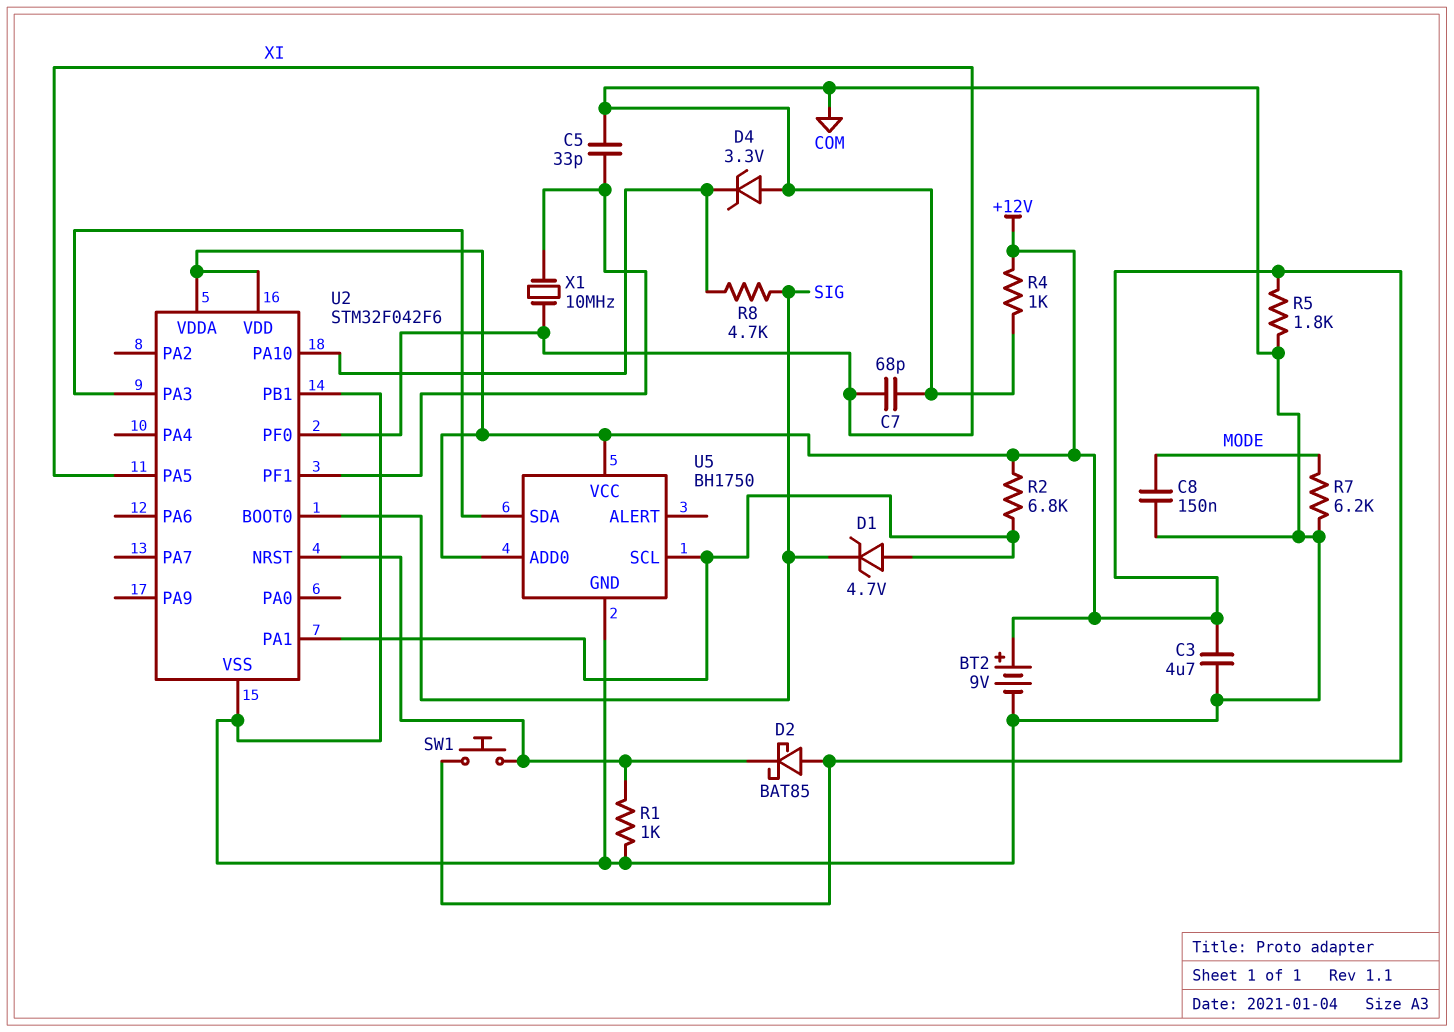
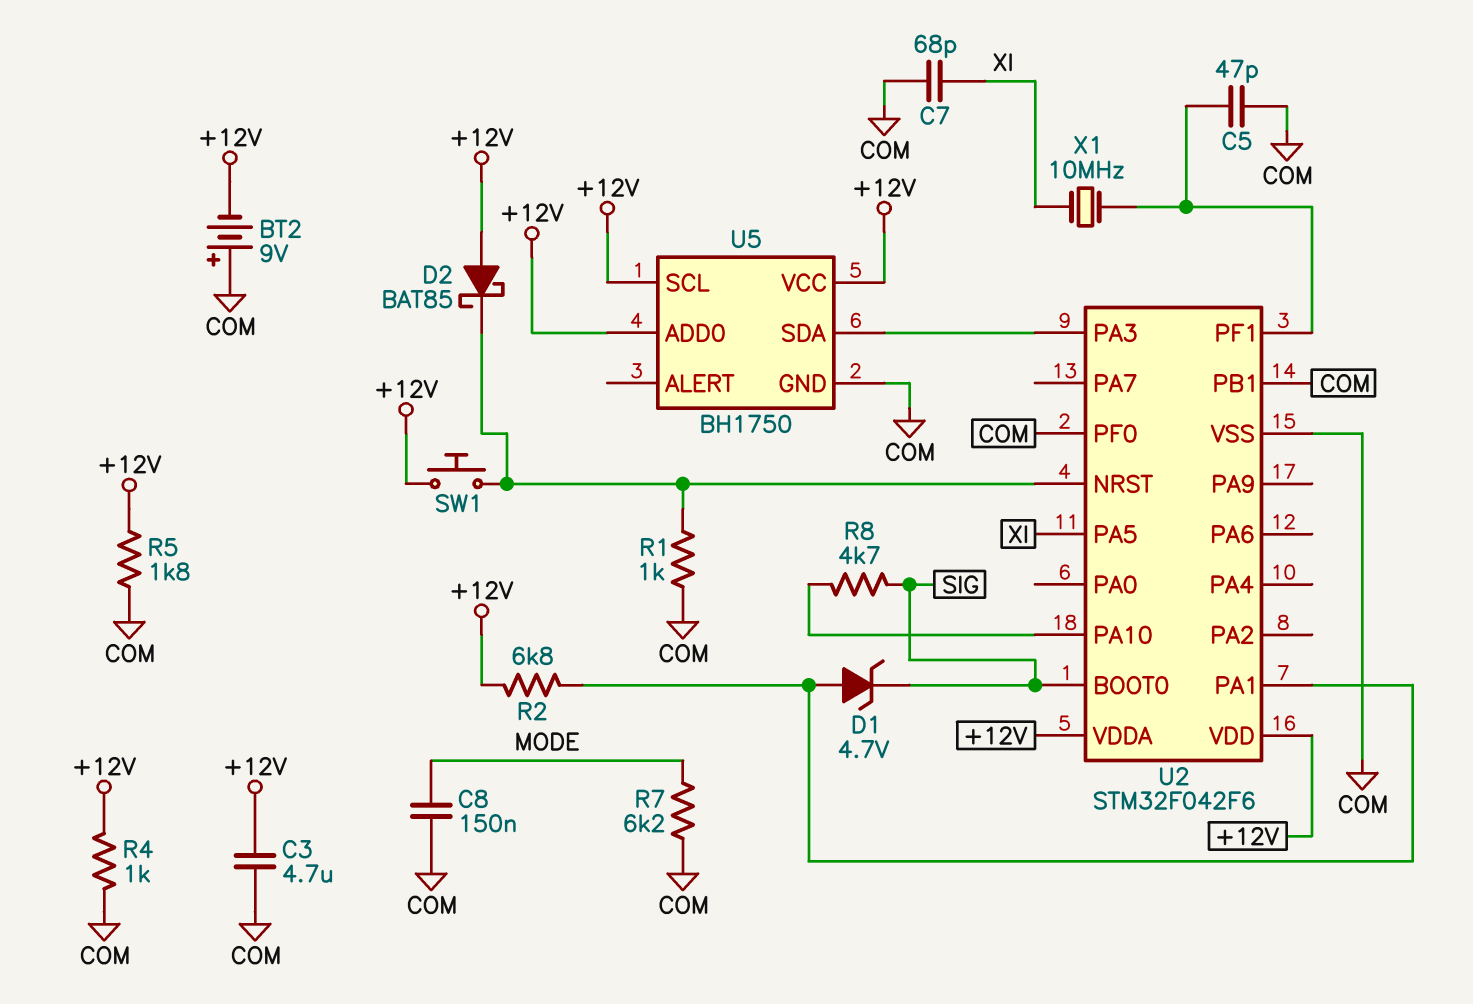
BT2: 9V (plus +12V, minus COM) -> 9V (plus COM, minus +12V)
C5: 33pF (COM, U2/PF1) -> 47pF (COM, U2/PF1)
D4: zener 3.3V (A COM, K U2/PA10) -> none
U2 pin PF0: XI -> COM
U5 pin SCL: U2/PA1 -> +12V

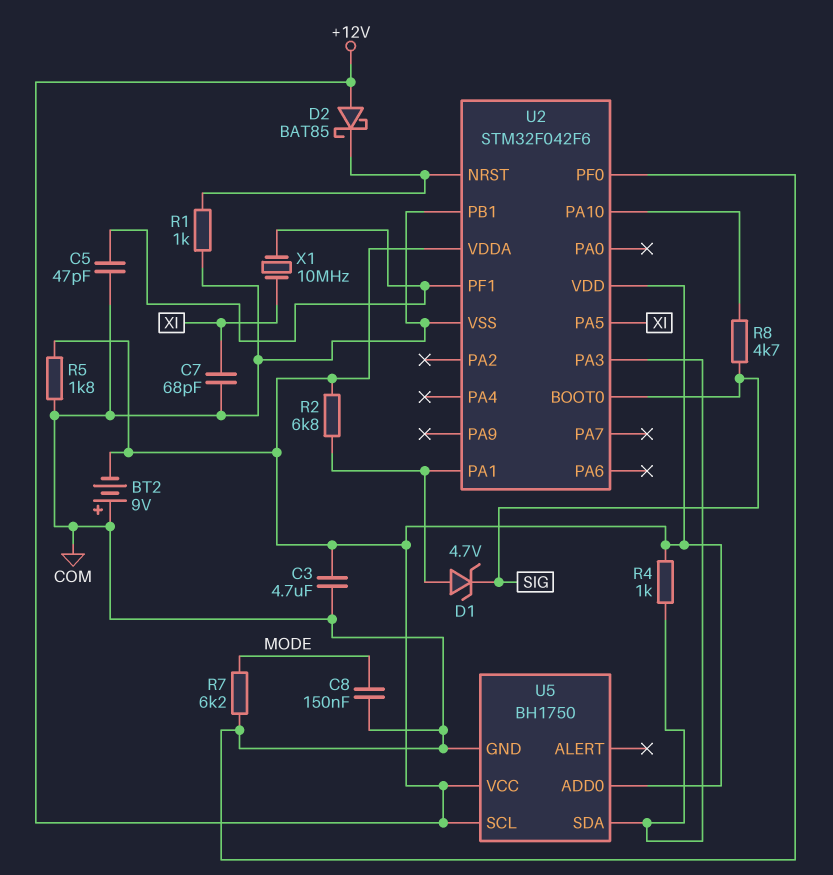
R4: 1k (+12V, COM) -> 1k (+12V, U2/PA3)
SW1: button (+12V, U2/NRST) -> none

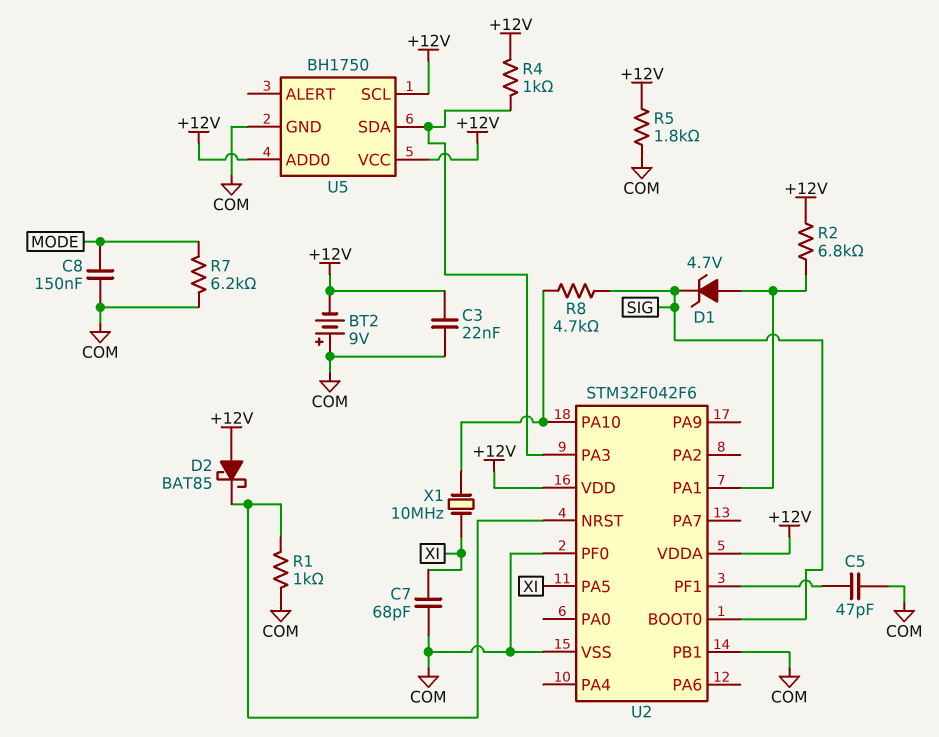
C3: 4.7uF (+12V, COM) -> 22nF (+12V, COM)
X1: 10MHz (U2/PF1, XI) -> 10MHz (U2/PA10, XI)

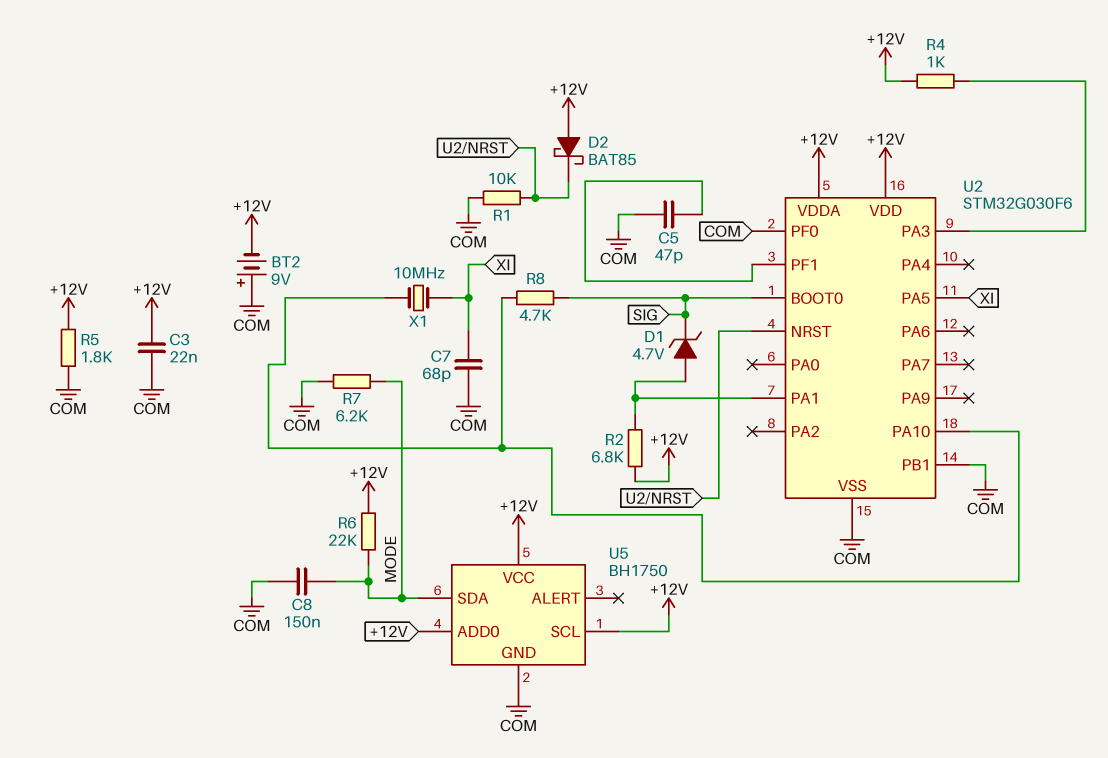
R1: 1k (COM, U2/NRST) -> 10k (COM, U2/NRST)
R6: none -> 22k (+12V, MODE)
U2: STM32F042F6 -> STM32G030F6
U5 pin SDA: U2/PA3 -> MODE

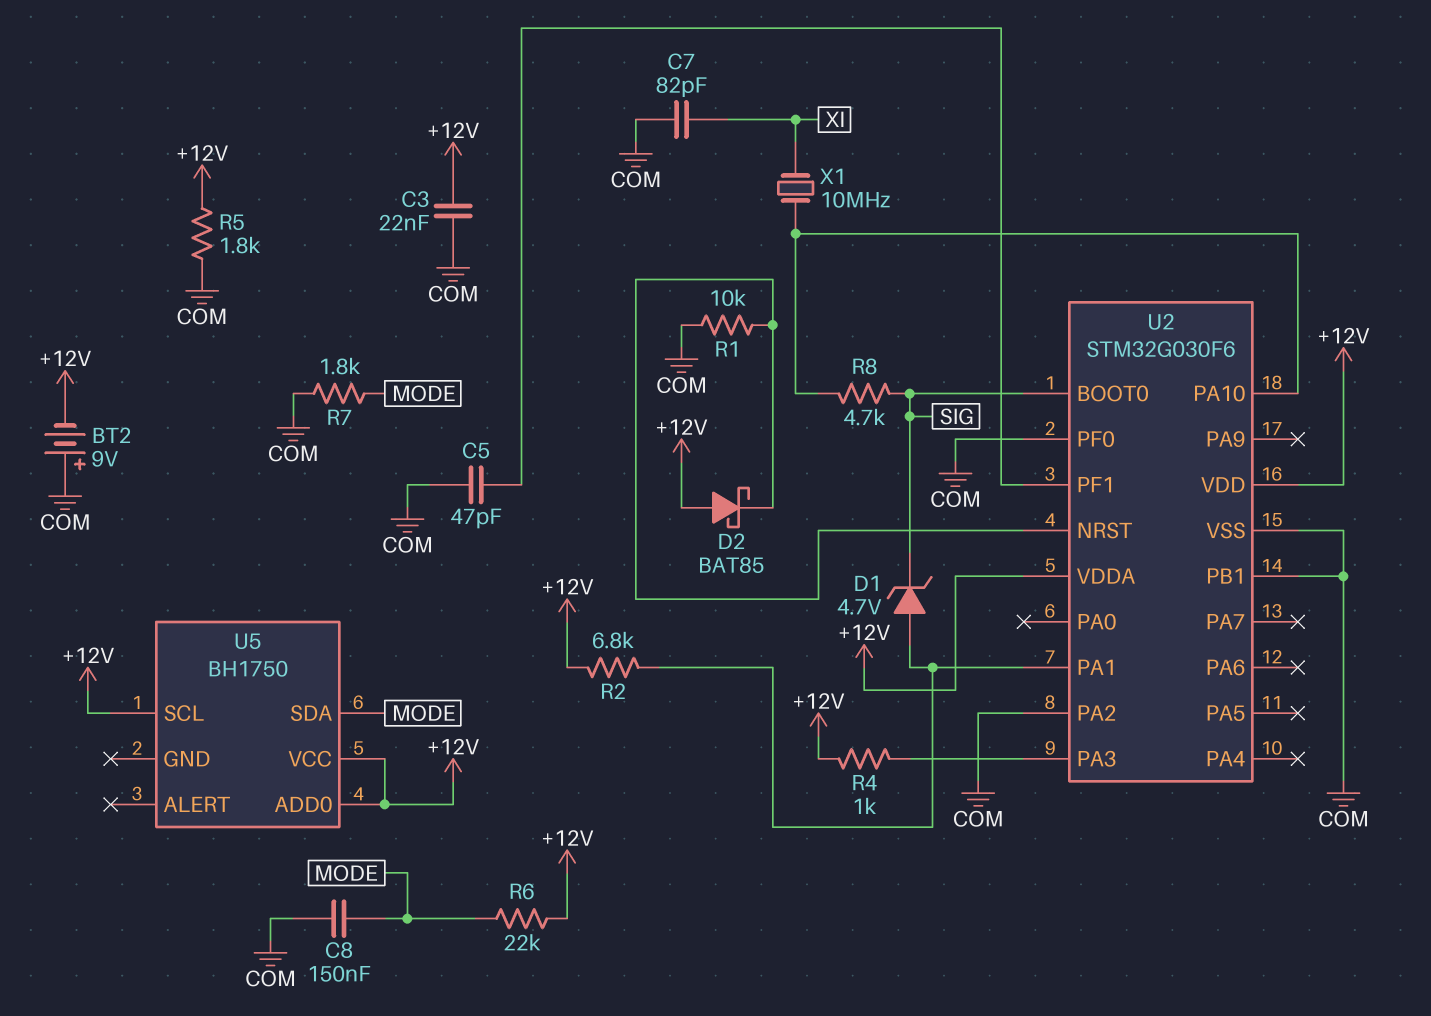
C7: 68pF (COM, XI) -> 82pF (COM, XI)
R7: 6.2k (COM, MODE) -> 1.8k (COM, MODE)
U2 pin PA2: none -> COM
U2 pin PA5: XI -> none
U5 pin GND: COM -> none

